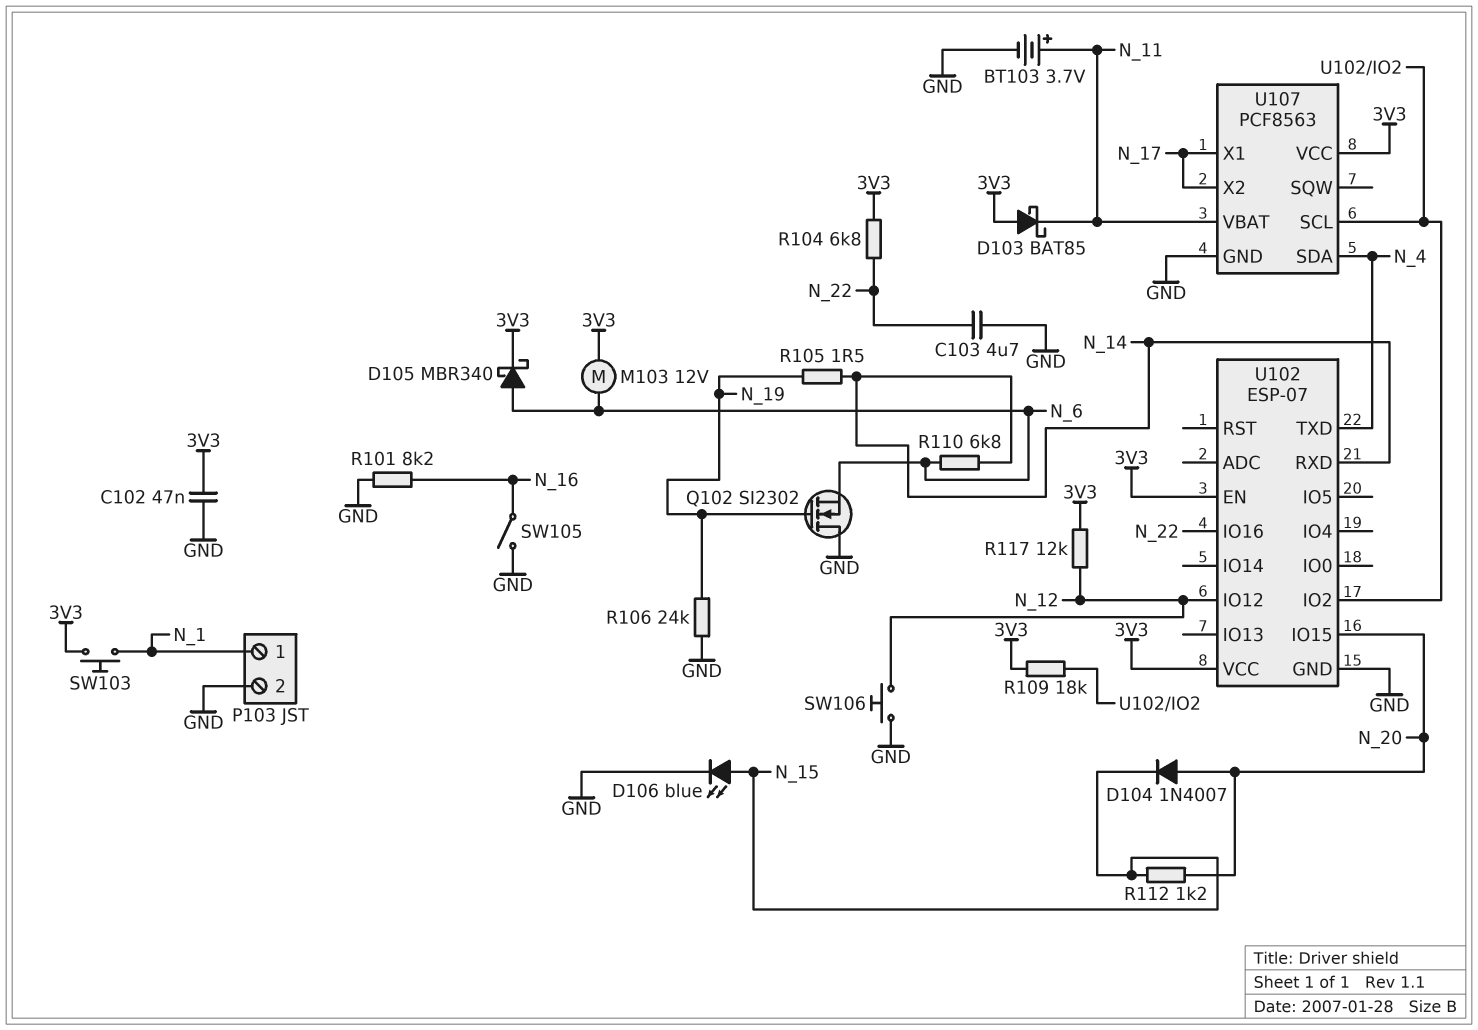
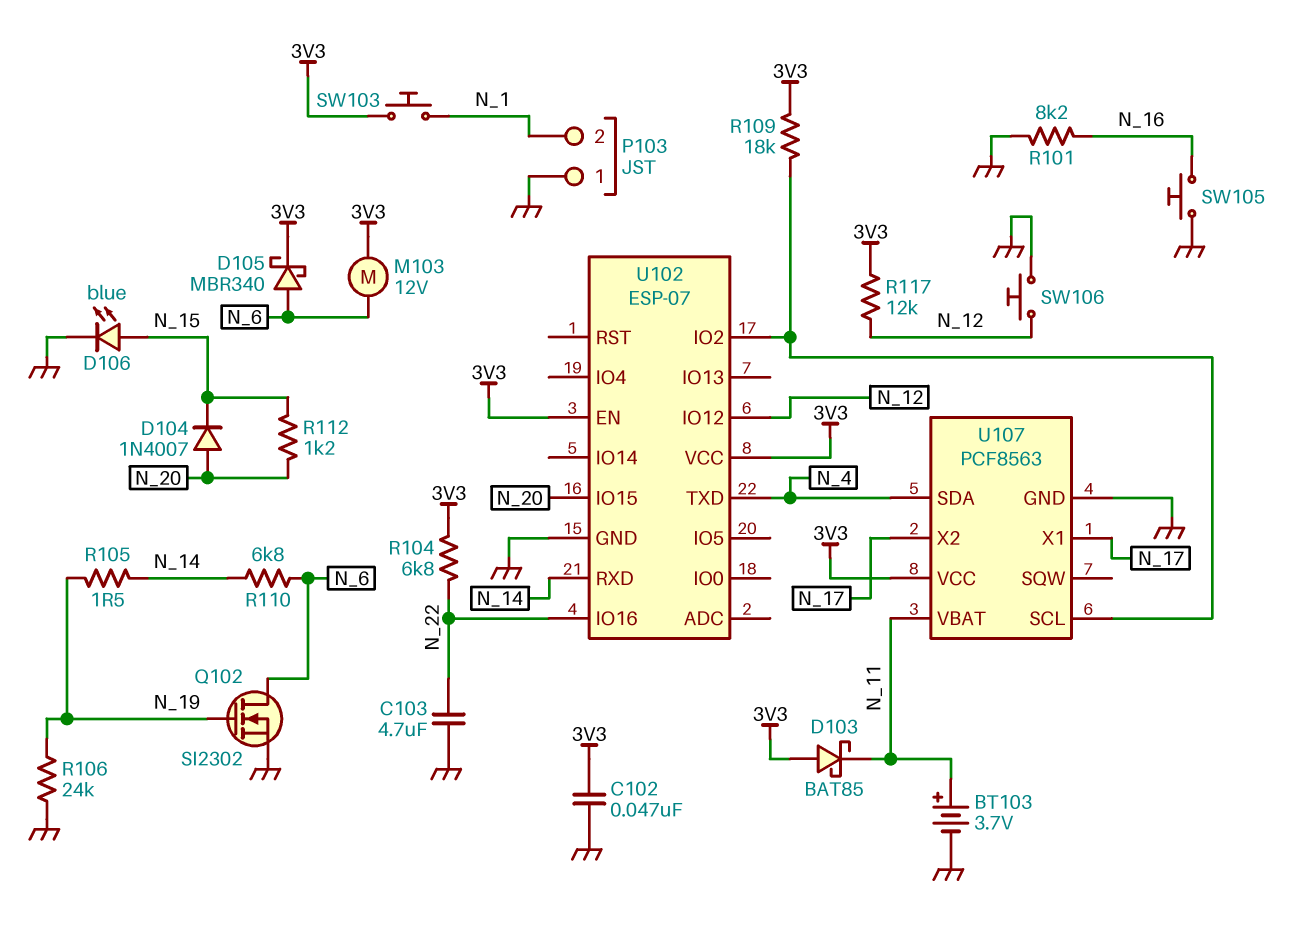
P103 pin 1: N_1 -> GND
P103 pin 2: GND -> N_1
Q102: NMOS SI2302 (G N_19, D GND, S N_6) -> NMOS SI2302 (G N_19, D N_6, S GND)
SW105: switch (GND, N_16) -> button (GND, N_16)

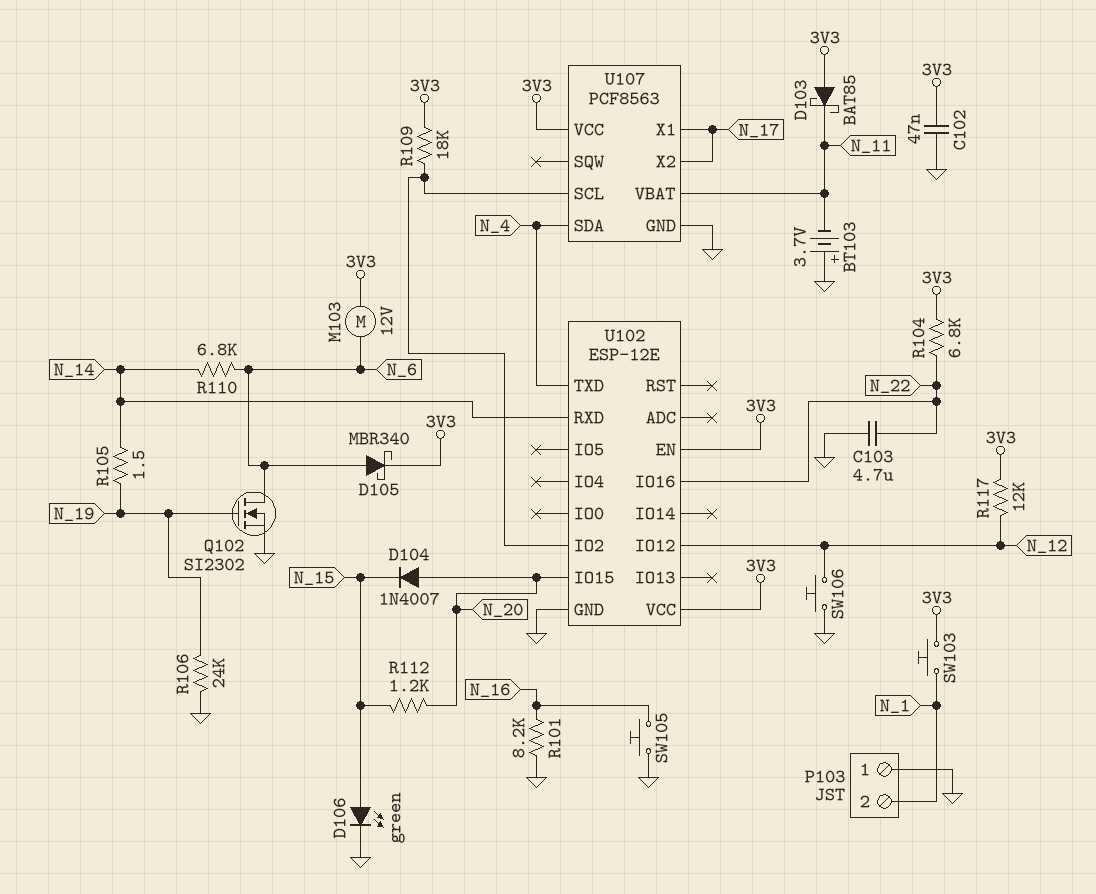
BT103: 3.7V (plus N_11, minus GND) -> 3.7V (plus GND, minus N_11)
D106: LED blue (A N_15, K GND) -> LED green (A N_15, K GND)
U102: ESP-07 -> ESP-12E

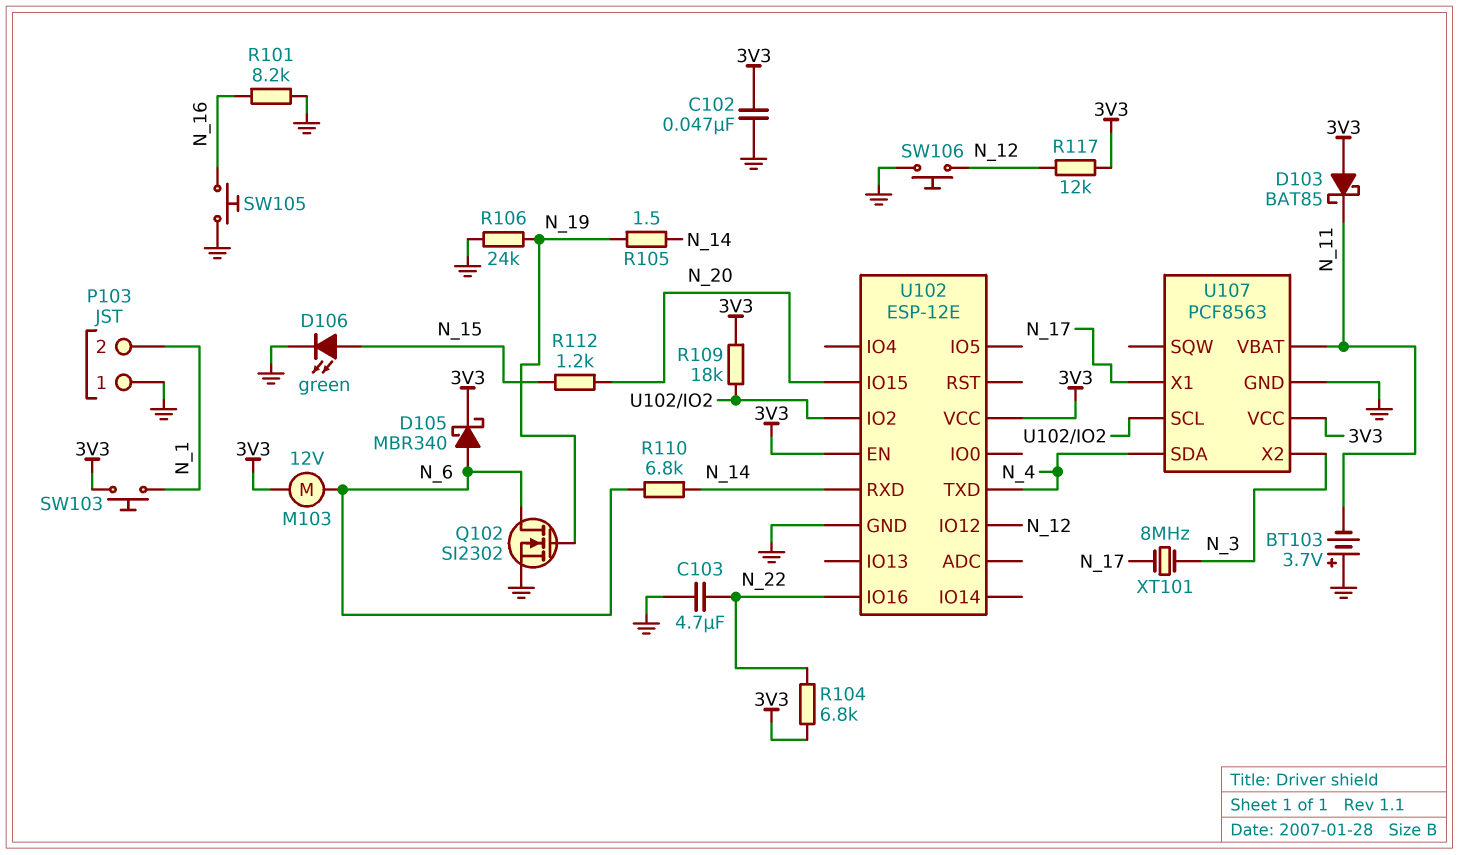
D104: diode 1N4007 (A N_20, K N_15) -> none
U107 pin X2: N_17 -> N_3
XT101: none -> 8MHz (N_3, N_17)

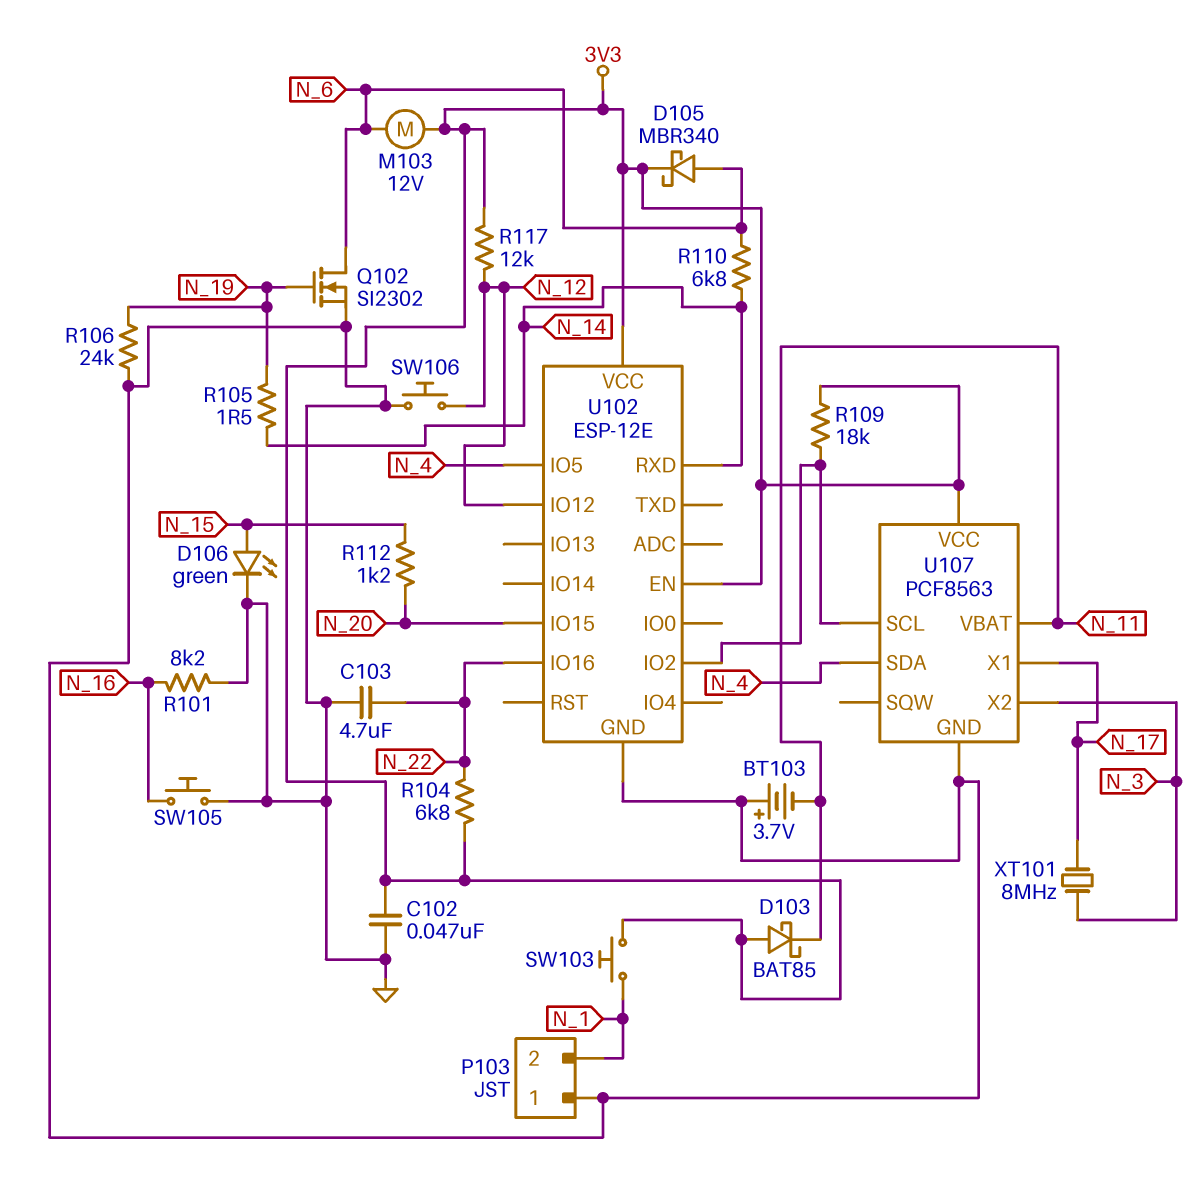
U102 pin IO5: none -> N_4
U102 pin TXD: N_4 -> none

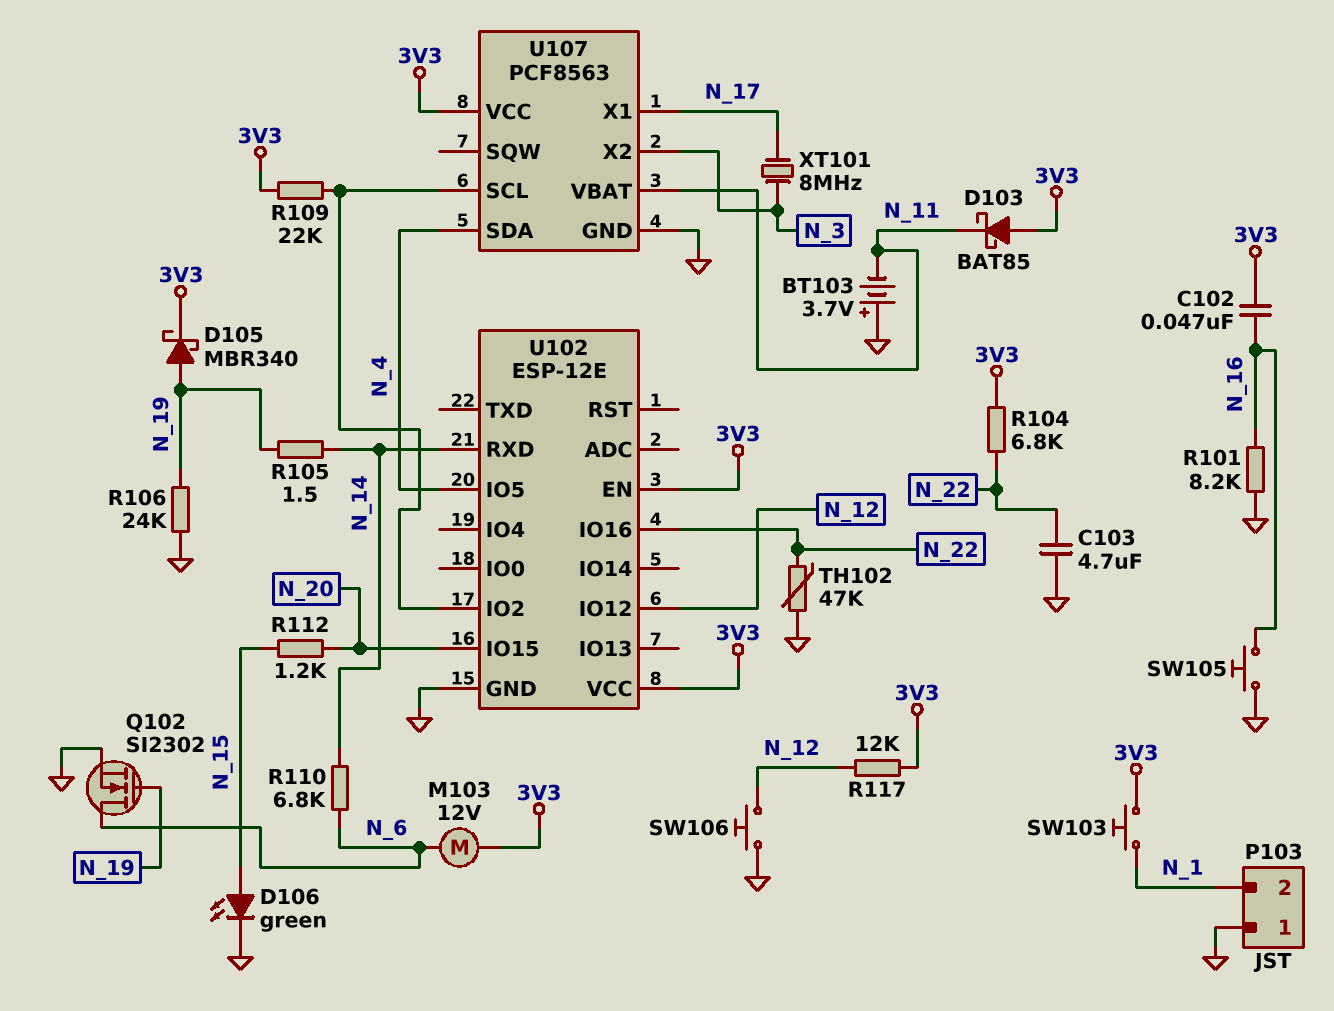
C102: 47nF (3V3, GND) -> 47nF (3V3, N_16)
D105: schottky MBR340 (A N_6, K 3V3) -> schottky MBR340 (A N_19, K 3V3)
R109: 18k (3V3, U102/IO2) -> 22k (3V3, U102/IO2)
TH102: none -> 47k (GND, N_22)

